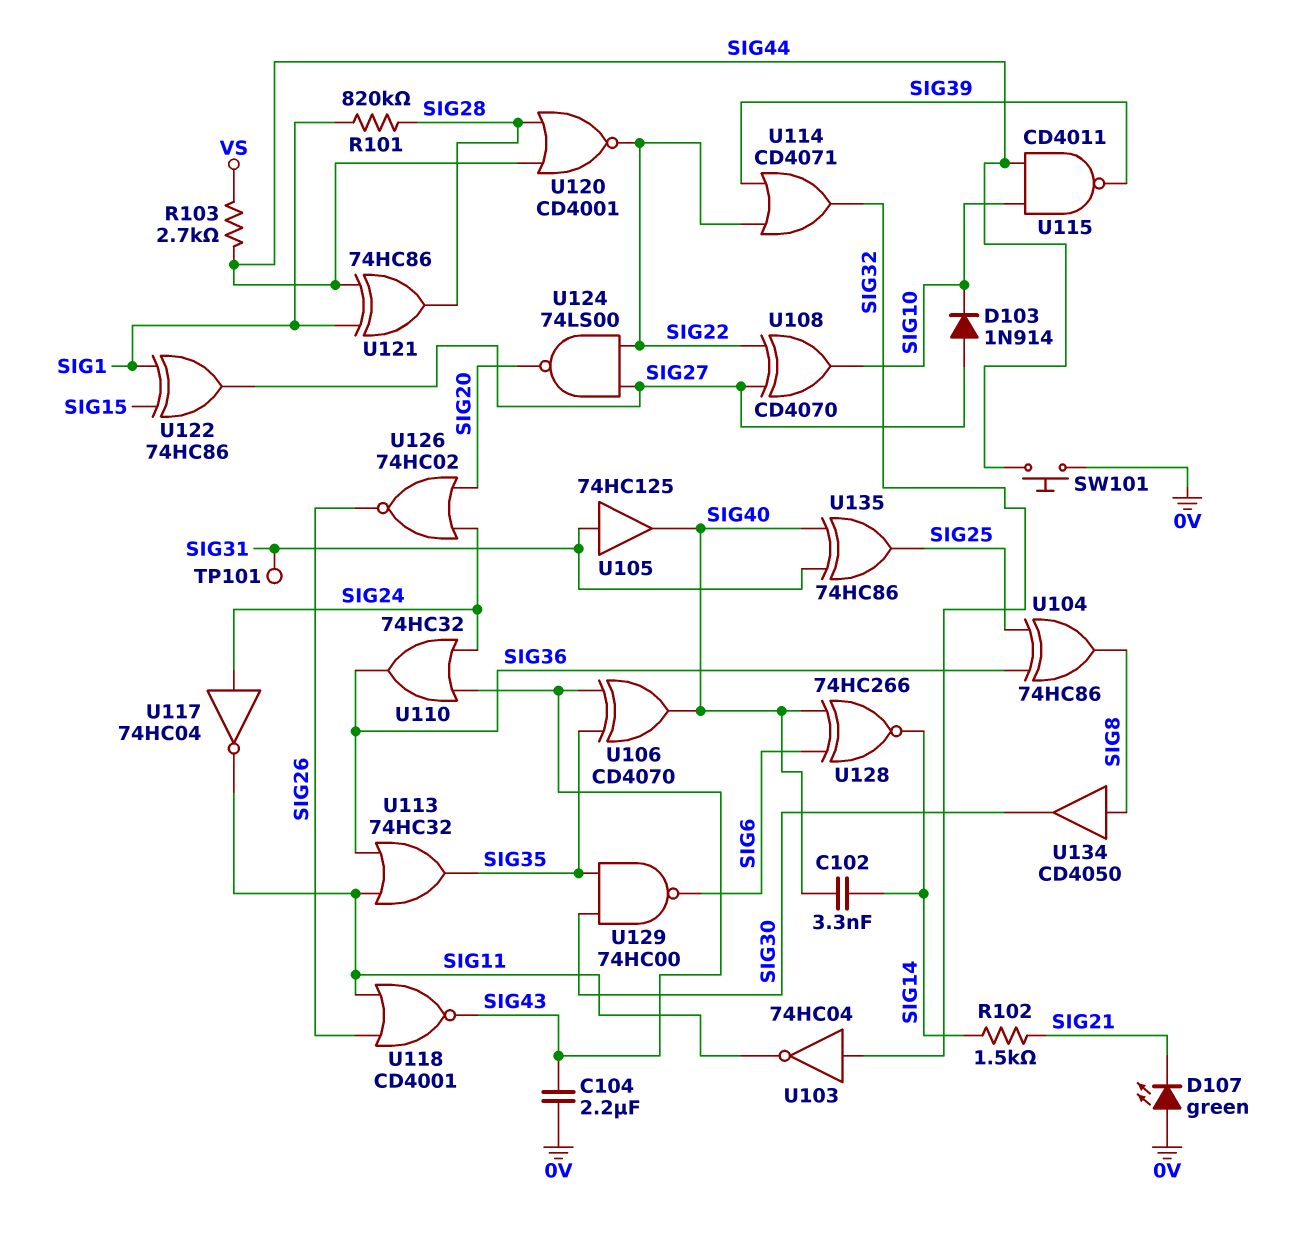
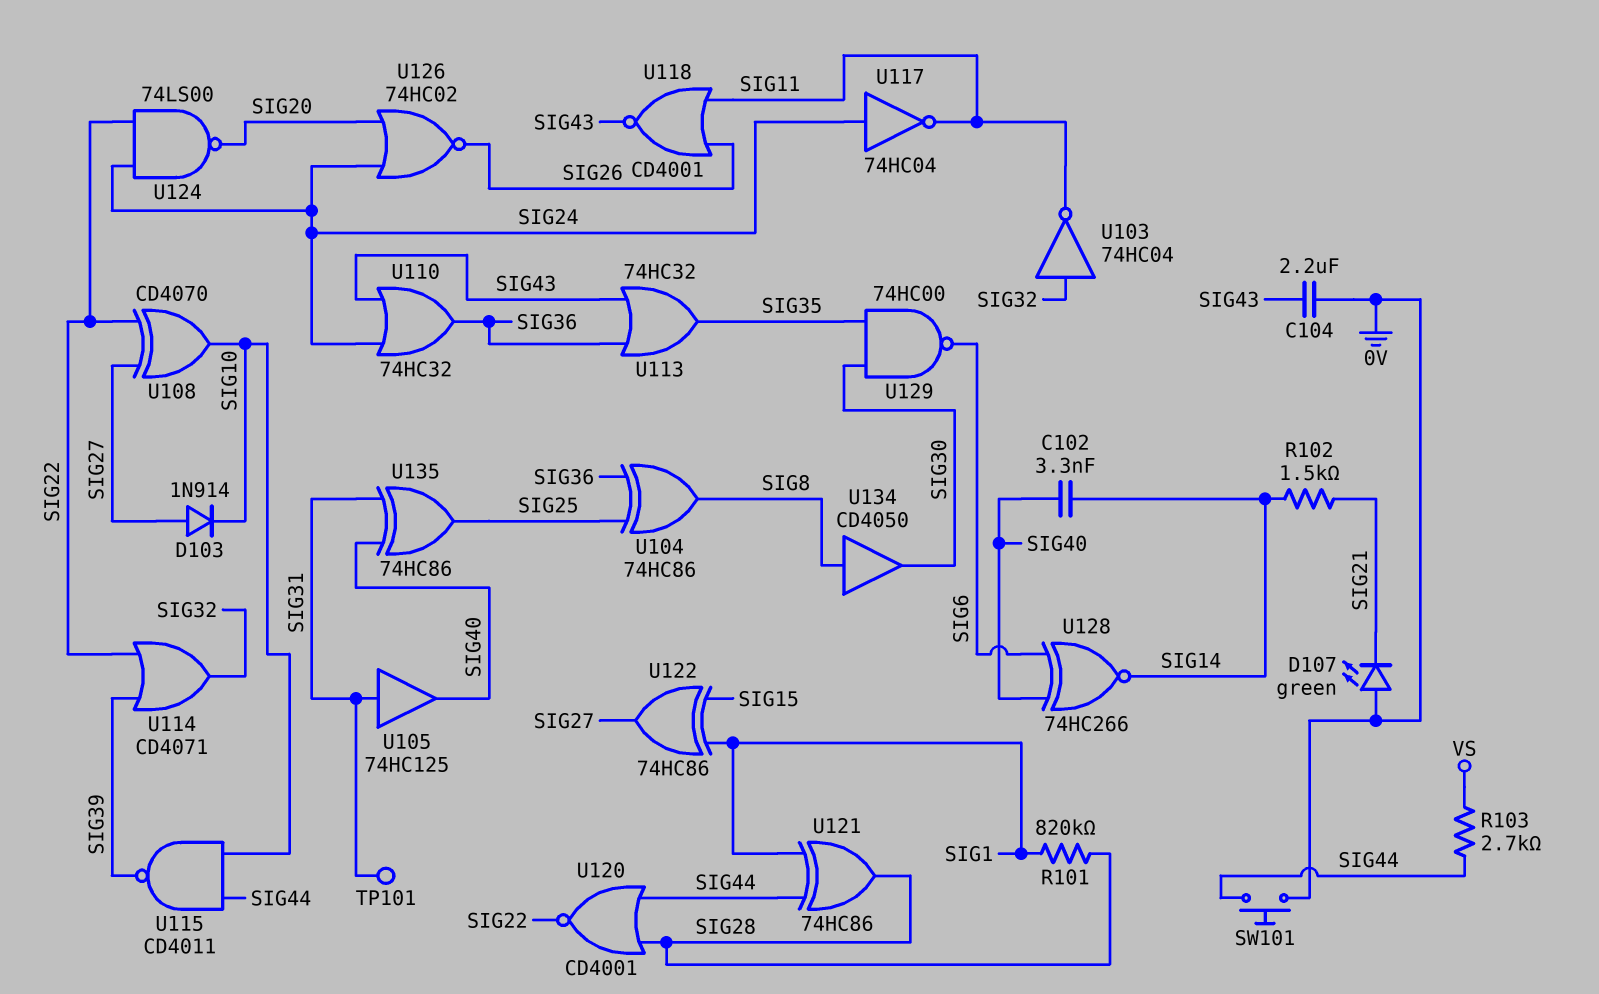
U106: XOR CD4070 (in SIG35, in SIG43, out SIG40) -> none
U113: OR 74HC32 (in SIG11, in SIG36, out SIG35) -> OR 74HC32 (in SIG36, in SIG43, out SIG35)
U124: NAND 74LS00 (in SIG22, in SIG27, out SIG20) -> NAND 74LS00 (in SIG22, in SIG24, out SIG20)

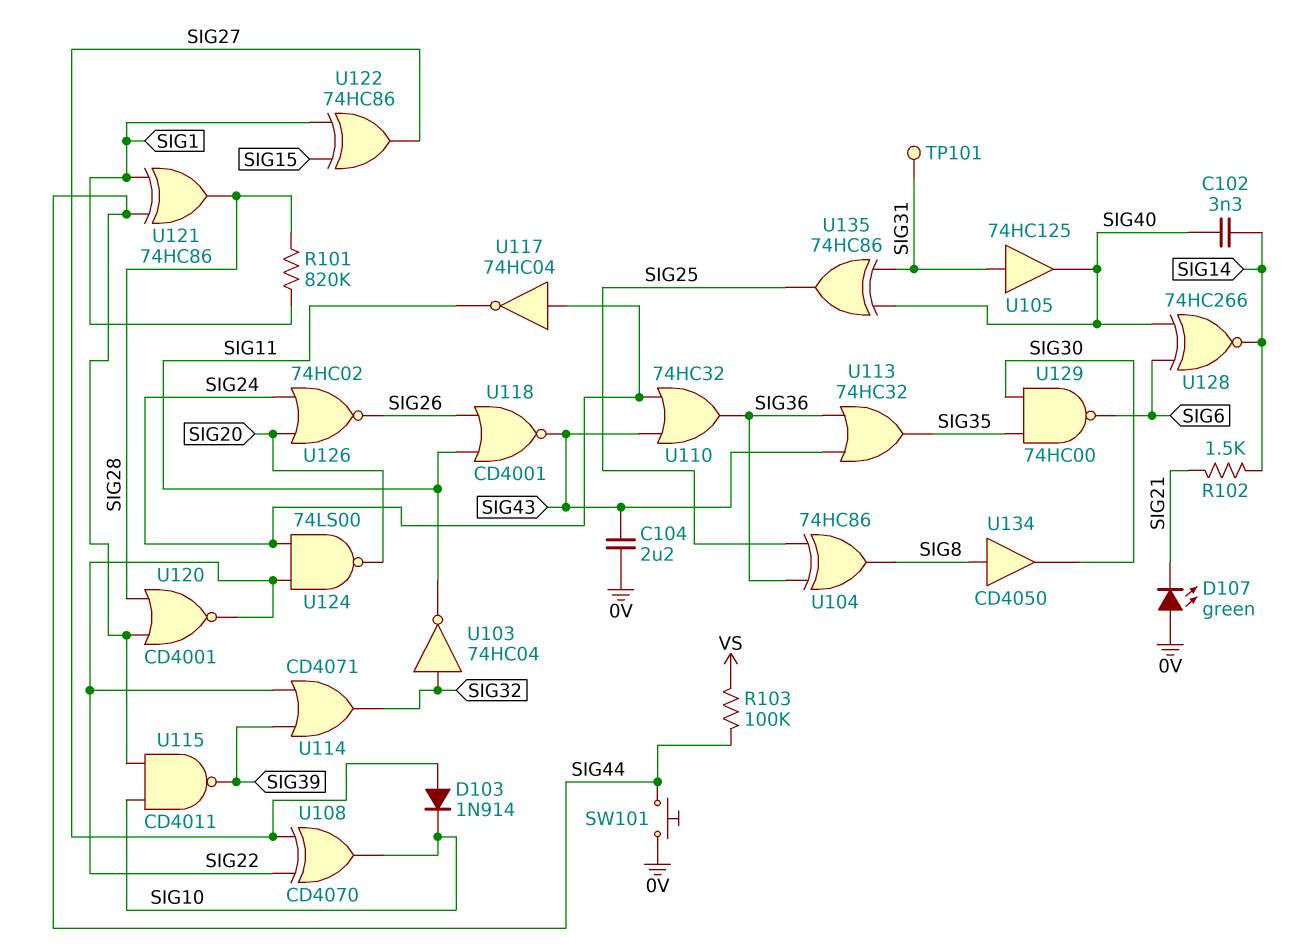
R103: 2.7k (SIG44, VS) -> 100k (SIG44, VS)

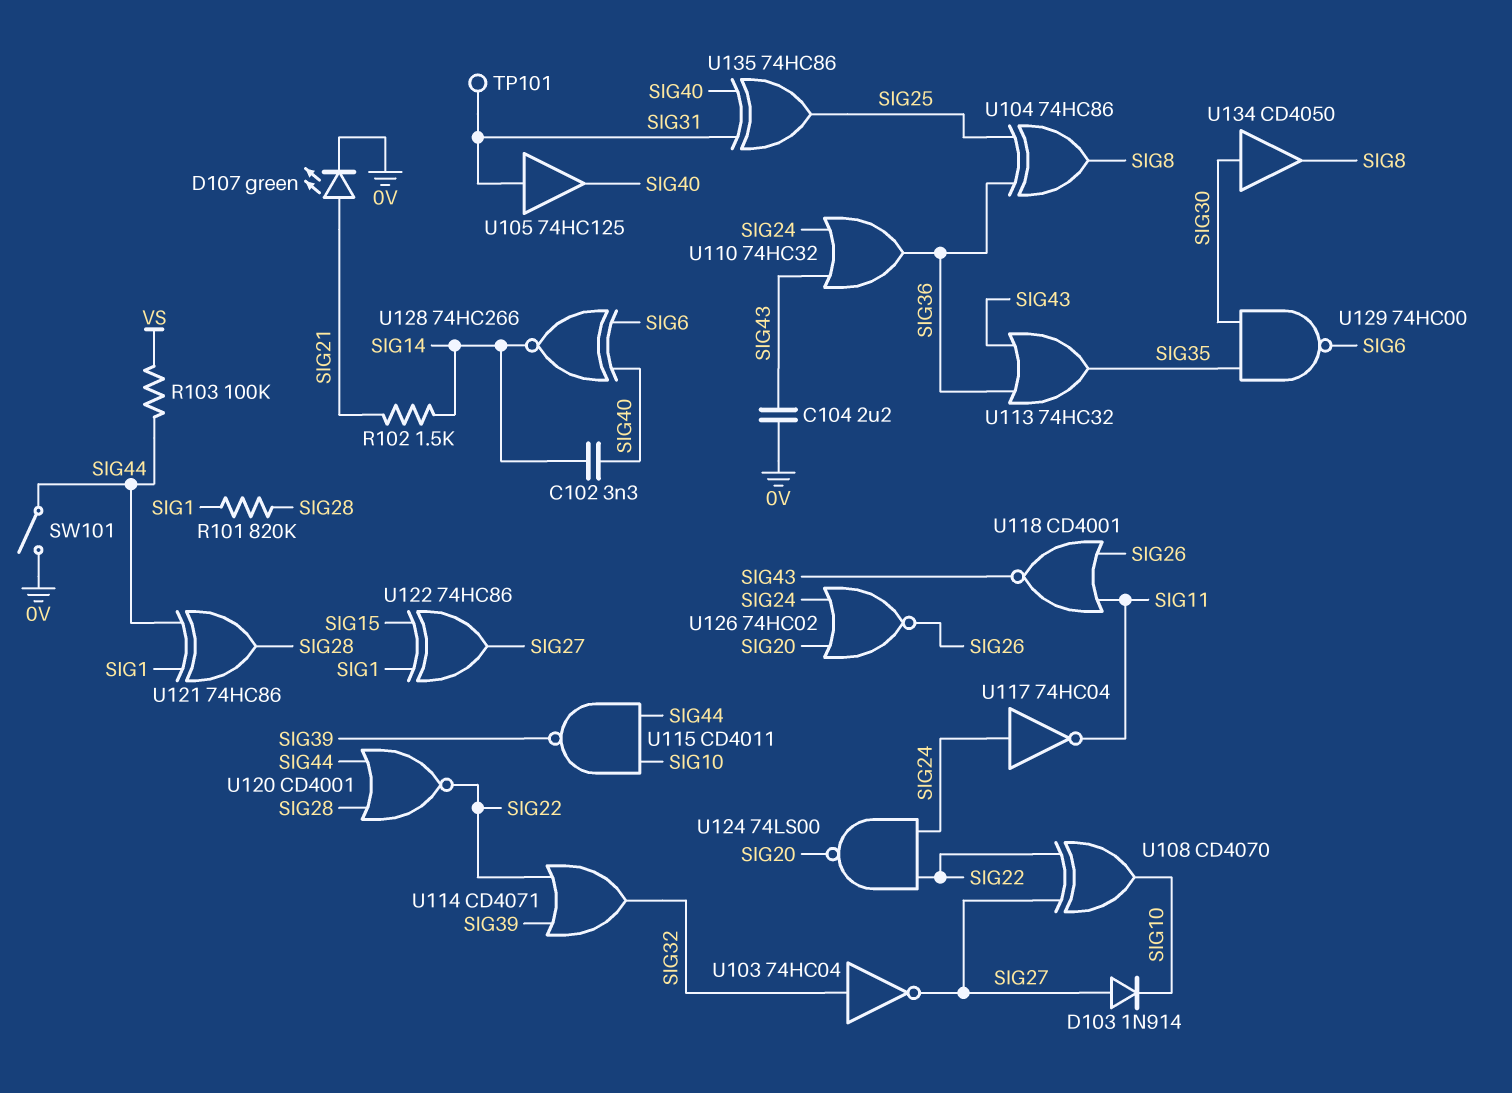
D107: LED green (A 0V, K SIG21) -> LED green (A SIG21, K 0V)
SW101: button (0V, SIG44) -> switch (0V, SIG44)
U103: NOT 74HC04 (in SIG32, out SIG11) -> NOT 74HC04 (in SIG32, out SIG27)
U134: buffer CD4050 (in SIG8, out SIG30) -> buffer CD4050 (in SIG30, out SIG8)

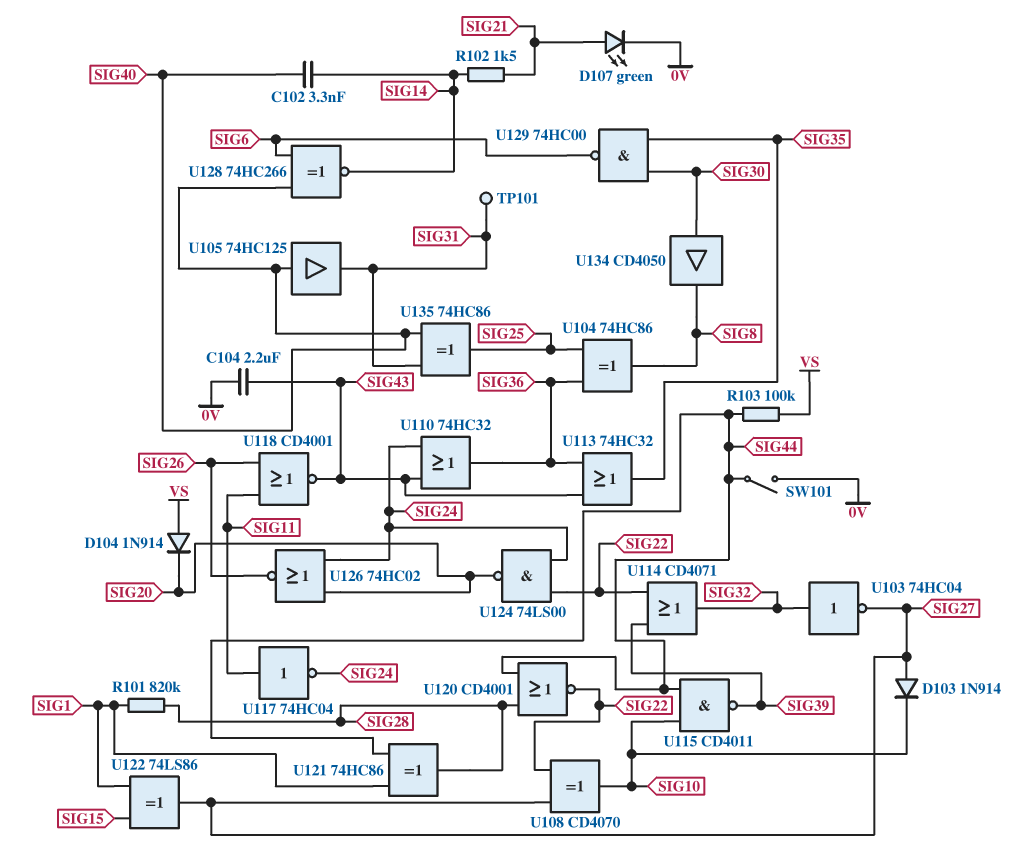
D104: none -> diode 1N914 (A VS, K SIG20)
U105: buffer 74HC125 (in SIG31, out SIG40) -> buffer 74HC125 (in SIG40, out SIG31)
U117: NOT 74HC04 (in SIG24, out SIG11) -> NOT 74HC04 (in SIG11, out SIG24)
U122: XOR 74HC86 (in SIG1, in SIG15, out SIG27) -> XOR 74LS86 (in SIG1, in SIG15, out SIG27)

